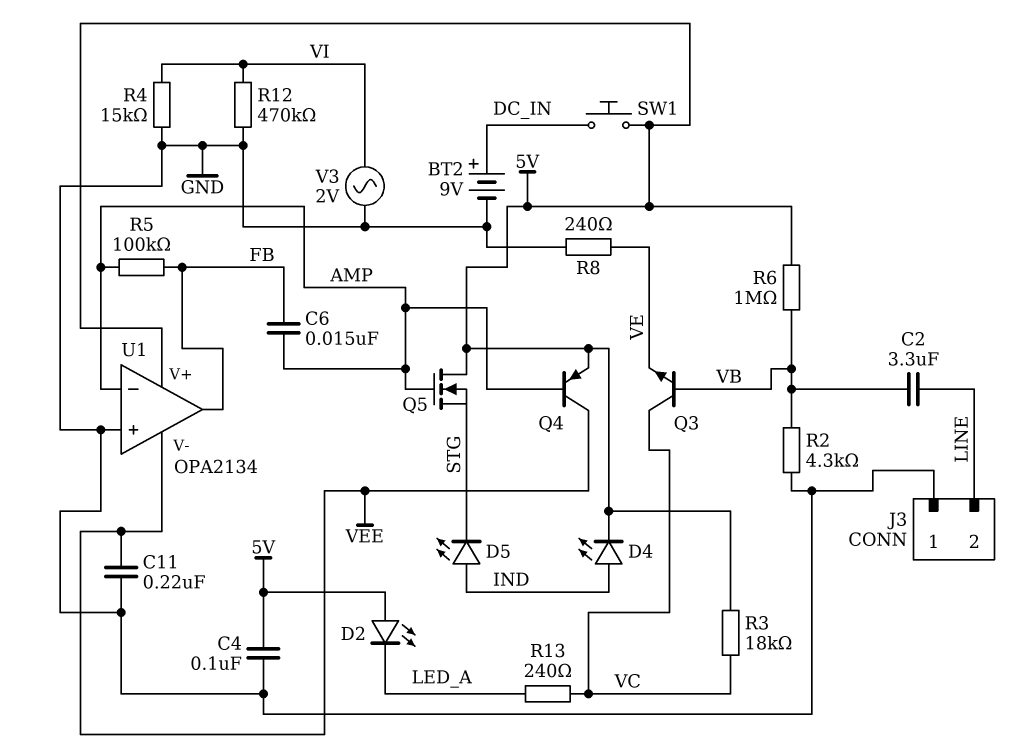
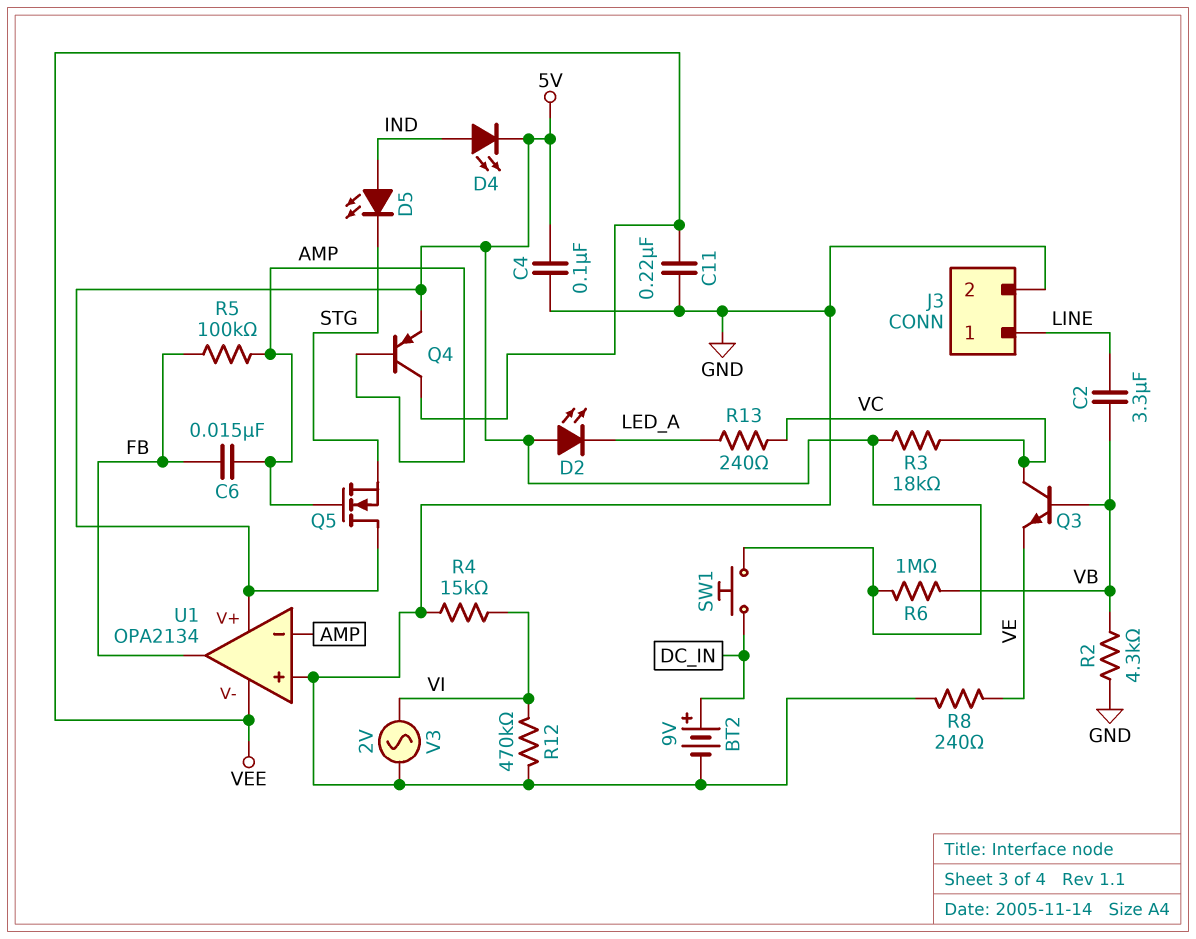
J3 pin 1: GND -> LINE
J3 pin 2: LINE -> GND

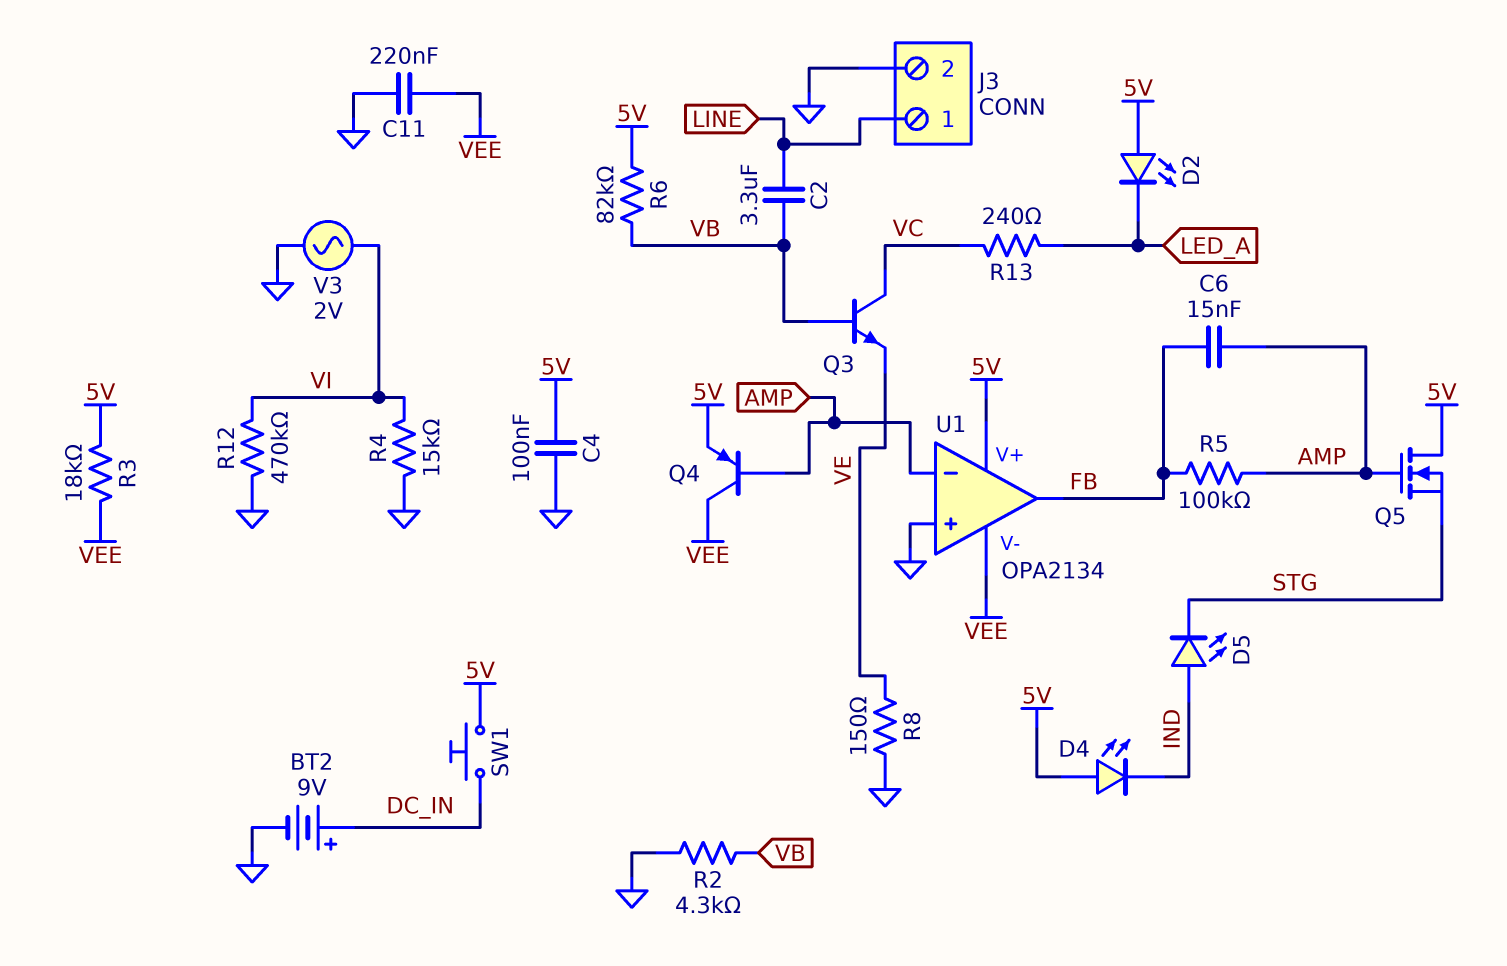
D4: LED (A IND, K 5V) -> LED (A 5V, K IND)
R3: 18k (5V, VC) -> 18k (5V, VEE)
R6: 1M (5V, VB) -> 82k (5V, VB)
R8: 240 (GND, VE) -> 150 (GND, VE)

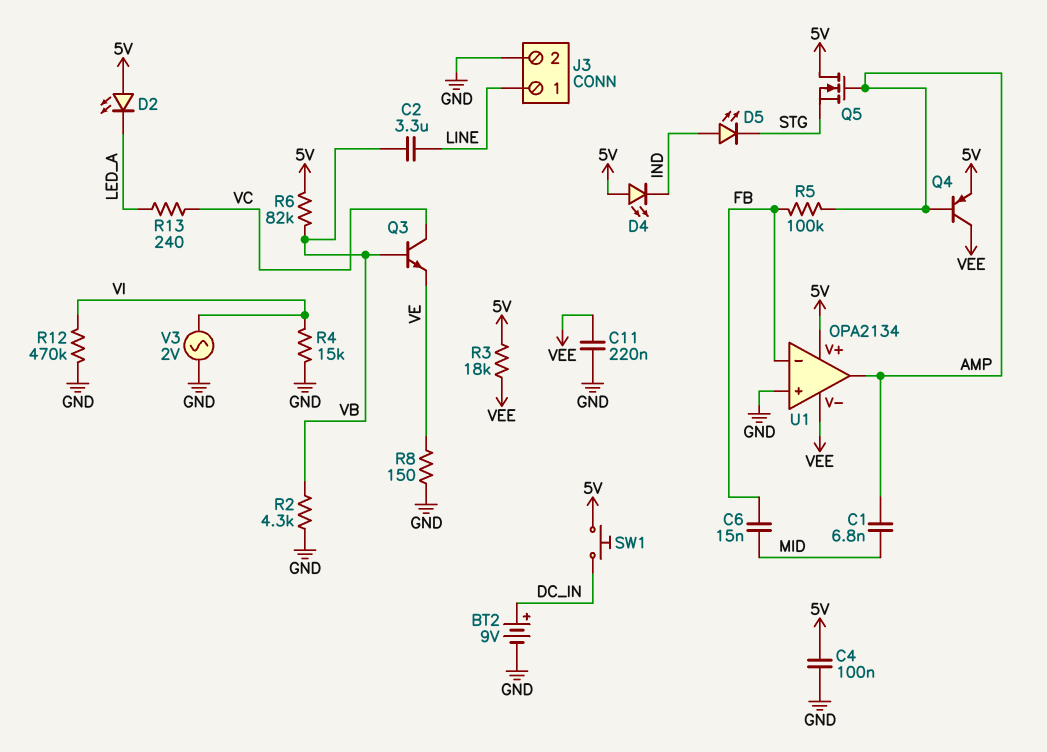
C1: none -> 6.8nF (AMP, MID)
C6: 15nF (AMP, FB) -> 15nF (FB, MID)
U1 pin in-: AMP -> FB
U1 pin out: FB -> AMP

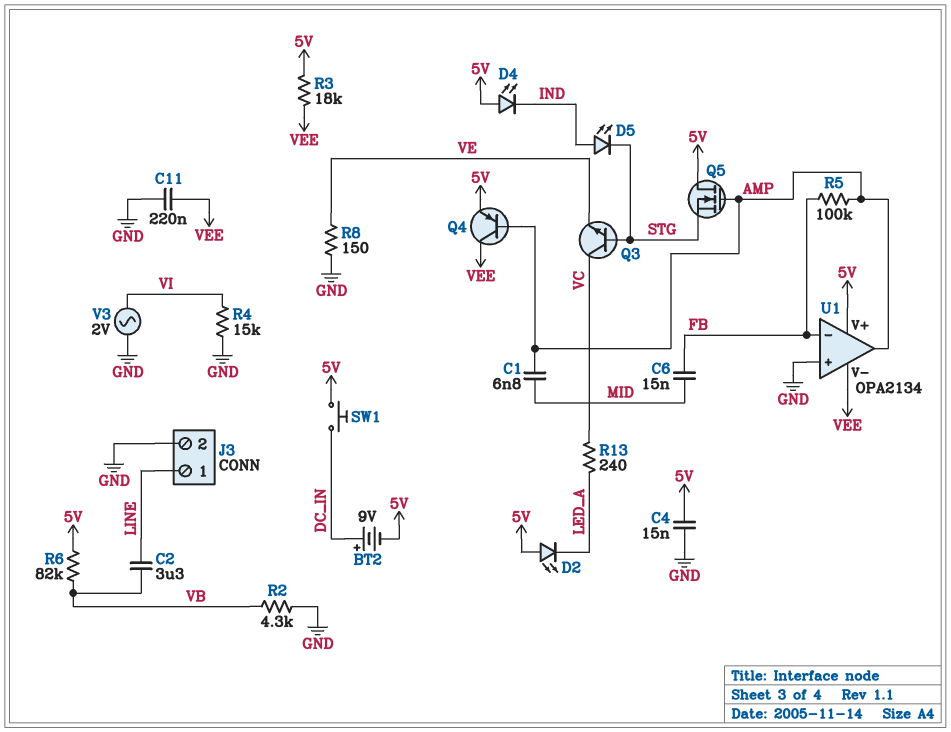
BT2: 9V (plus DC_IN, minus GND) -> 9V (plus DC_IN, minus 5V)
C4: 100nF (5V, GND) -> 15nF (5V, GND)
Q3: NPN (B VB, C VC, E VE) -> NPN (B STG, C VC, E VE)
R12: 470k (GND, VI) -> none

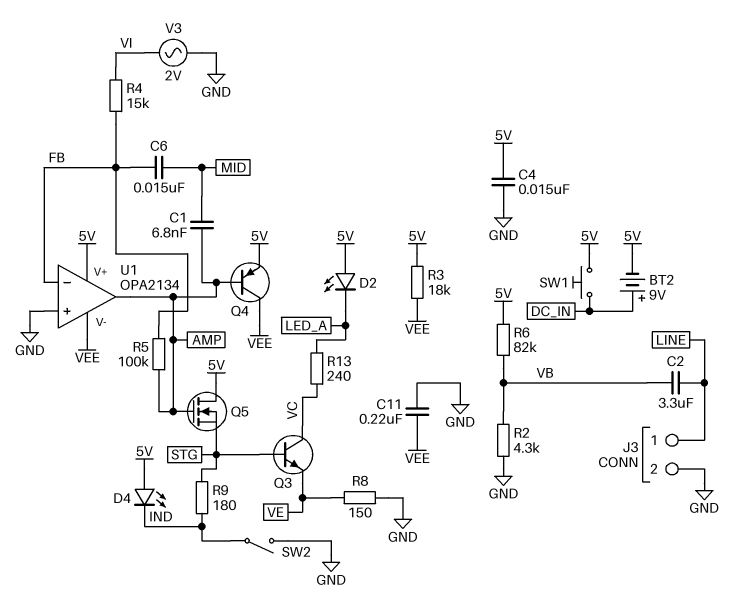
D5: LED (A IND, K STG) -> none
R4: 15k (GND, VI) -> 15k (FB, VI)
R9: none -> 180 (IND, STG)
SW2: none -> switch (GND, IND)

